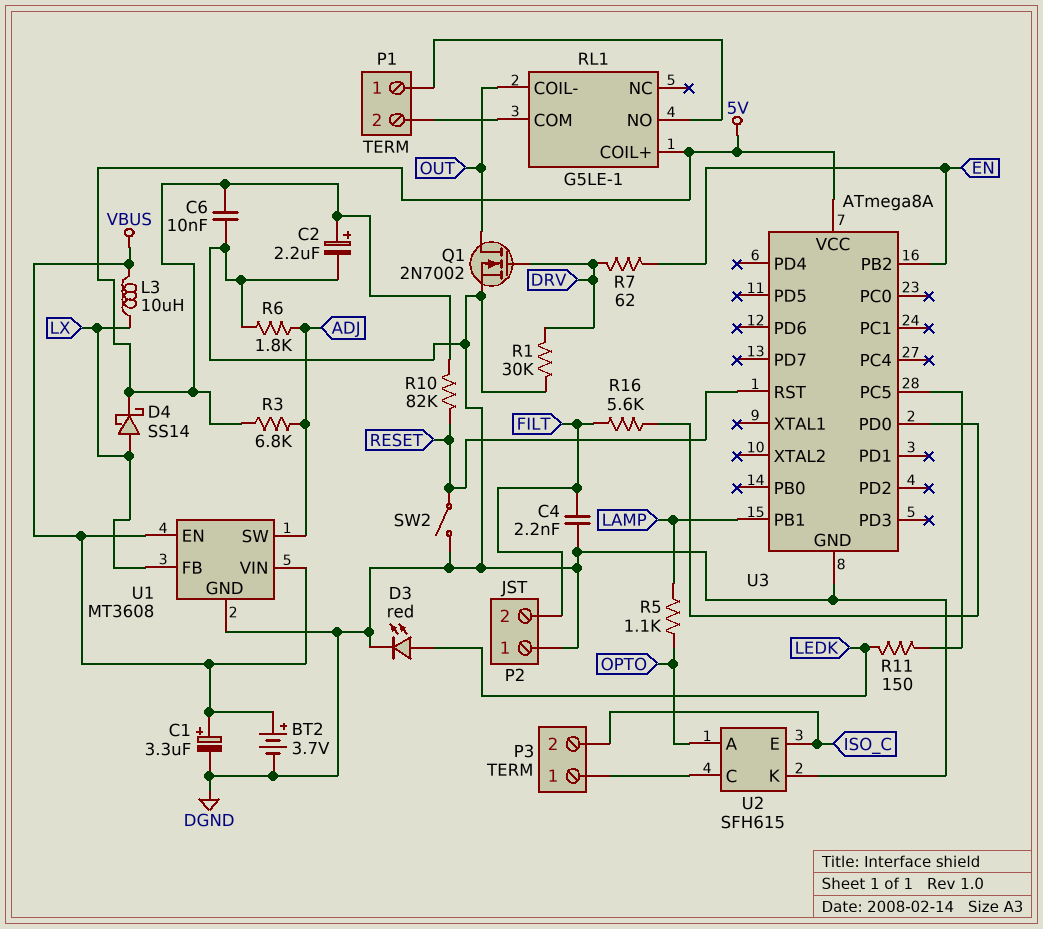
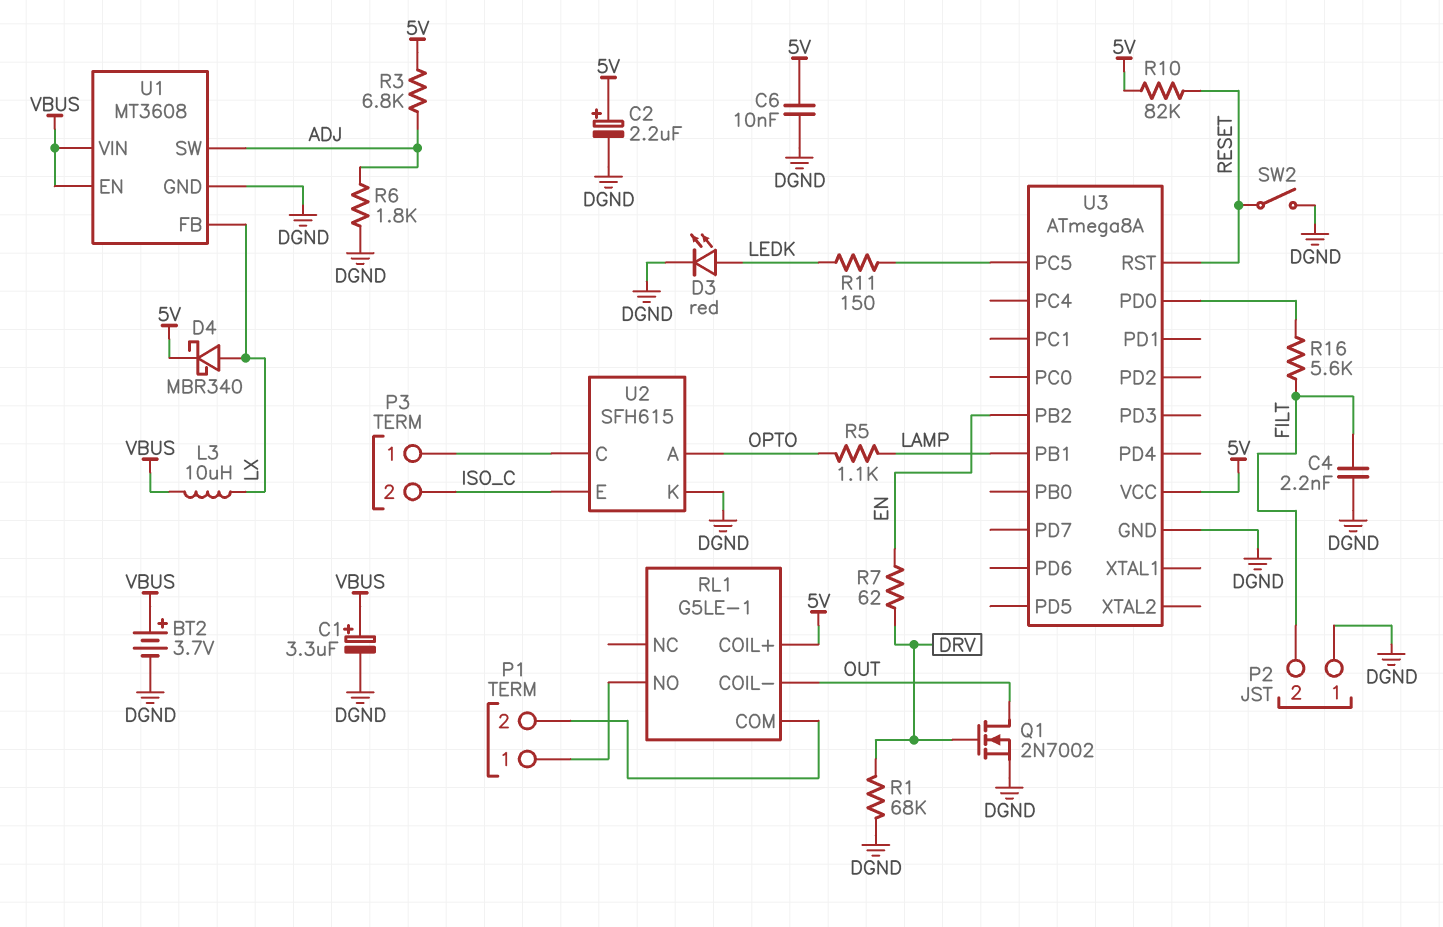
D4: schottky SS14 (A LX, K 5V) -> schottky MBR340 (A LX, K 5V)
R1: 30k (DGND, DRV) -> 68k (DGND, DRV)

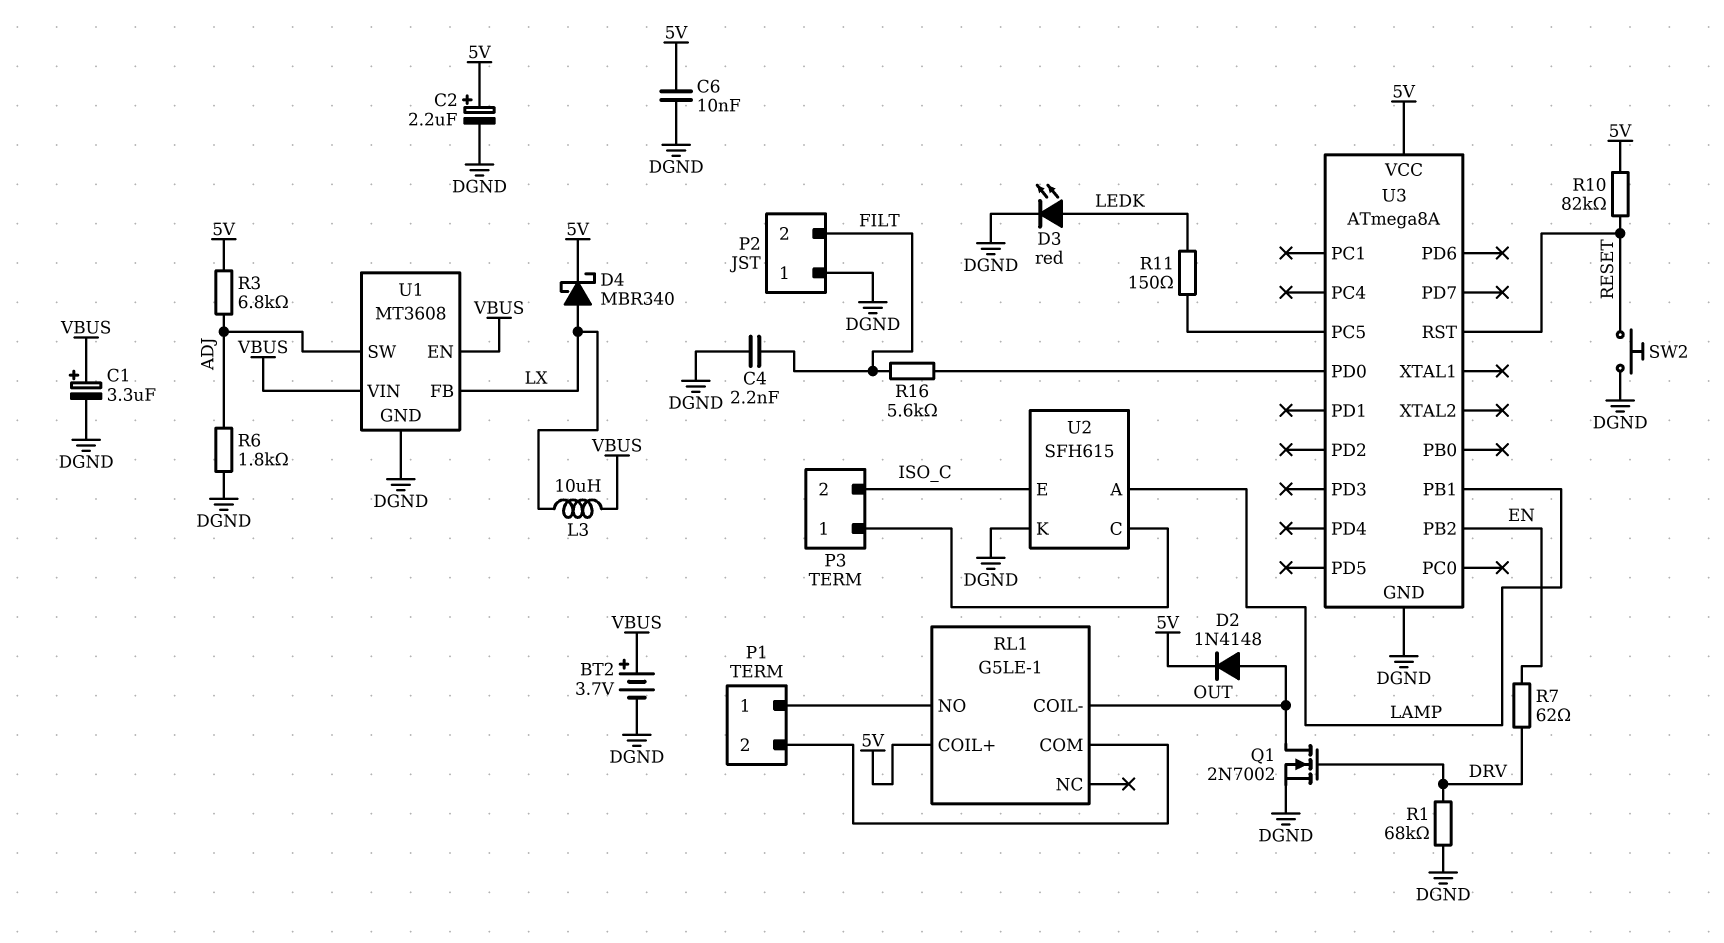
D2: none -> diode 1N4148 (A OUT, K 5V)
R5: 1.1k (LAMP, OPTO) -> none
SW2: switch (DGND, RESET) -> button (DGND, RESET)
U2 pin A: OPTO -> LAMP

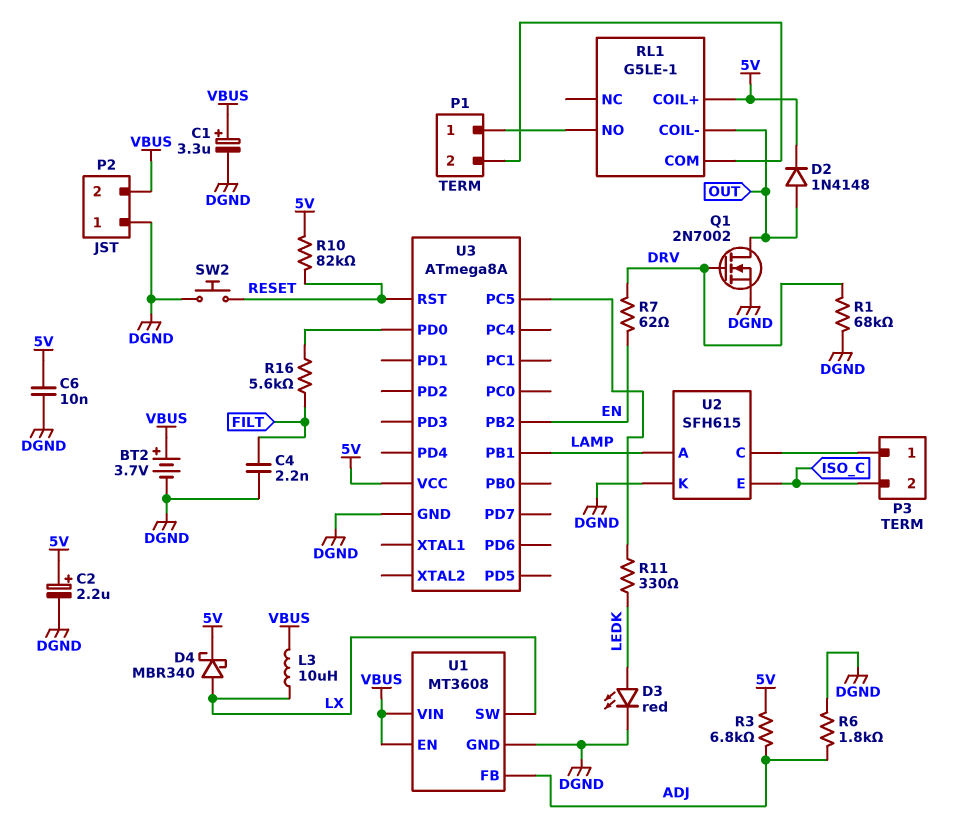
P2 pin 2: FILT -> VBUS
R11: 150 (LEDK, U3/PC5) -> 330 (LEDK, U3/PC5)
U1 pin FB: LX -> ADJ
U1 pin SW: ADJ -> LX

